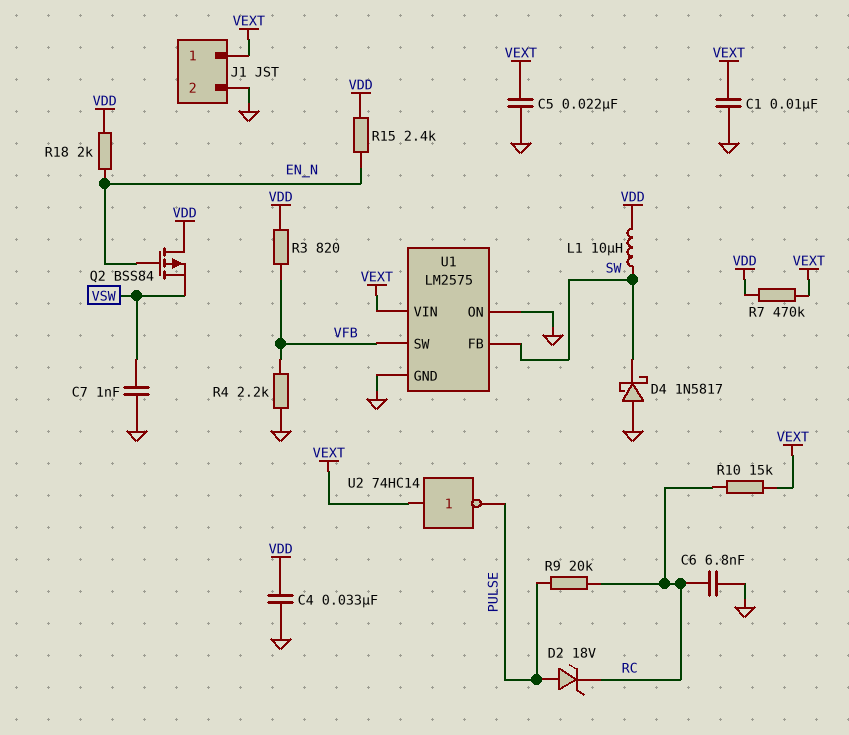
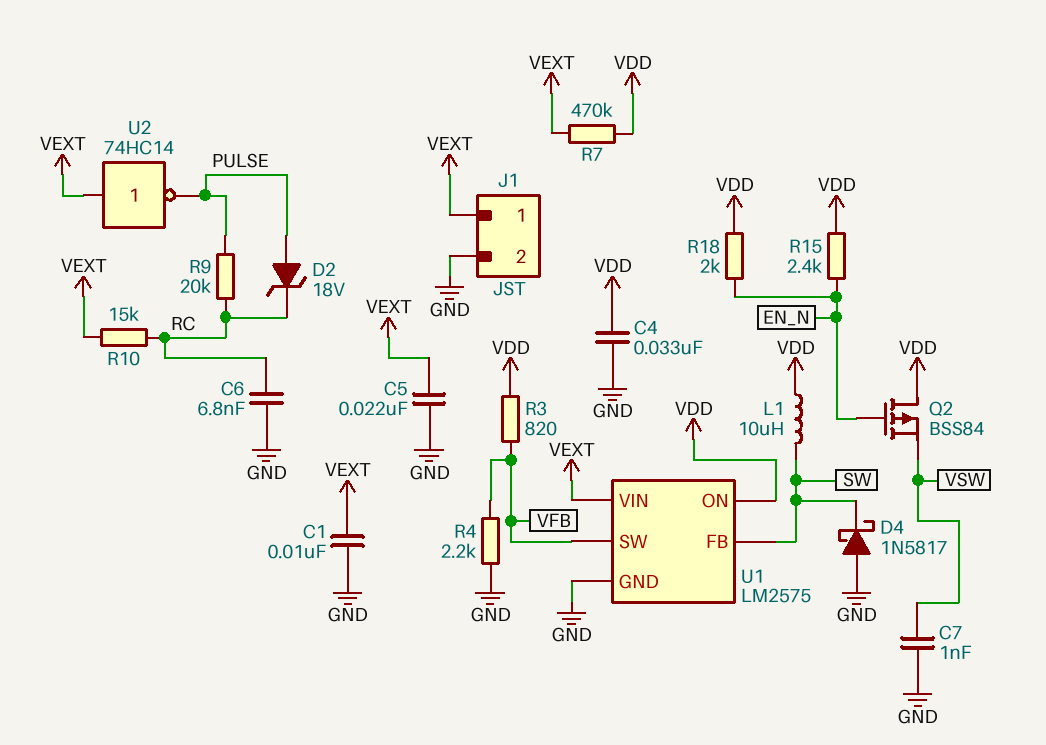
U1 pin ON: GND -> VDD

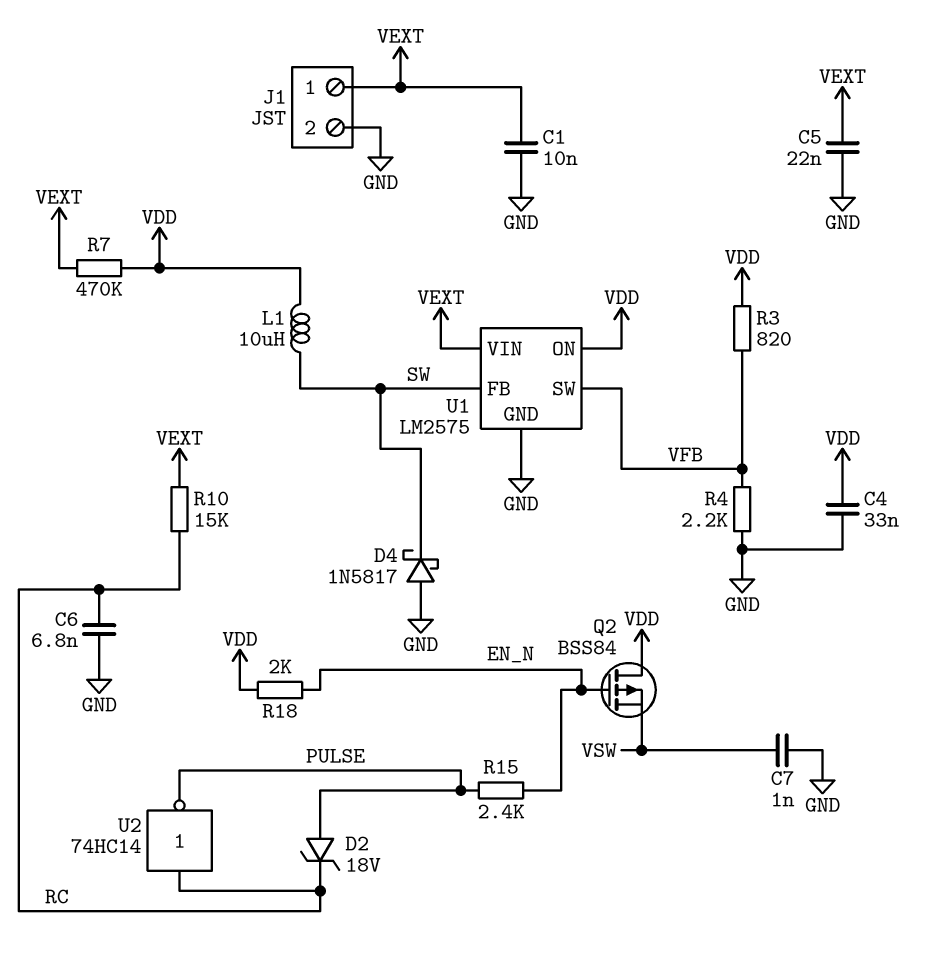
R9: 20k (PULSE, RC) -> none
R15: 2.4k (EN_N, VDD) -> 2.4k (EN_N, PULSE)
U2: NOT 74HC14 (in VEXT, out PULSE) -> NOT 74HC14 (in RC, out PULSE)

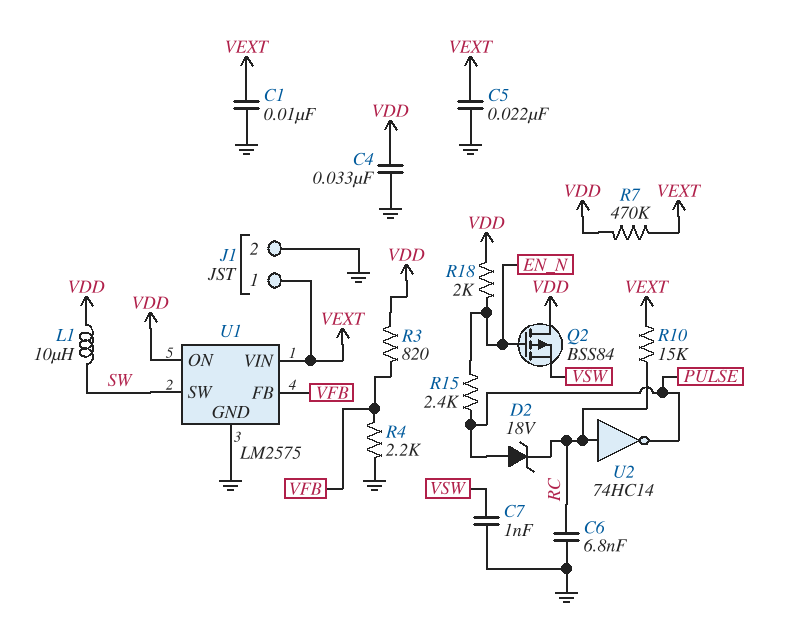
D4: schottky 1N5817 (A GND, K SW) -> none
U1 pin FB: SW -> VFB
U1 pin SW: VFB -> SW

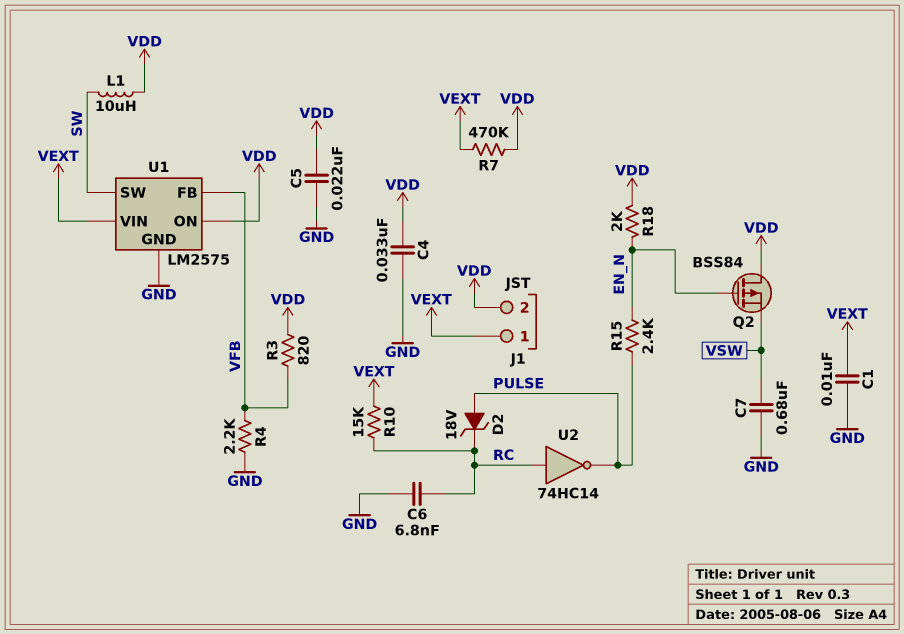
C5: 22nF (GND, VEXT) -> 22nF (GND, VDD)
C7: 1nF (GND, VSW) -> 680nF (GND, VSW)
J1 pin 2: GND -> VDD

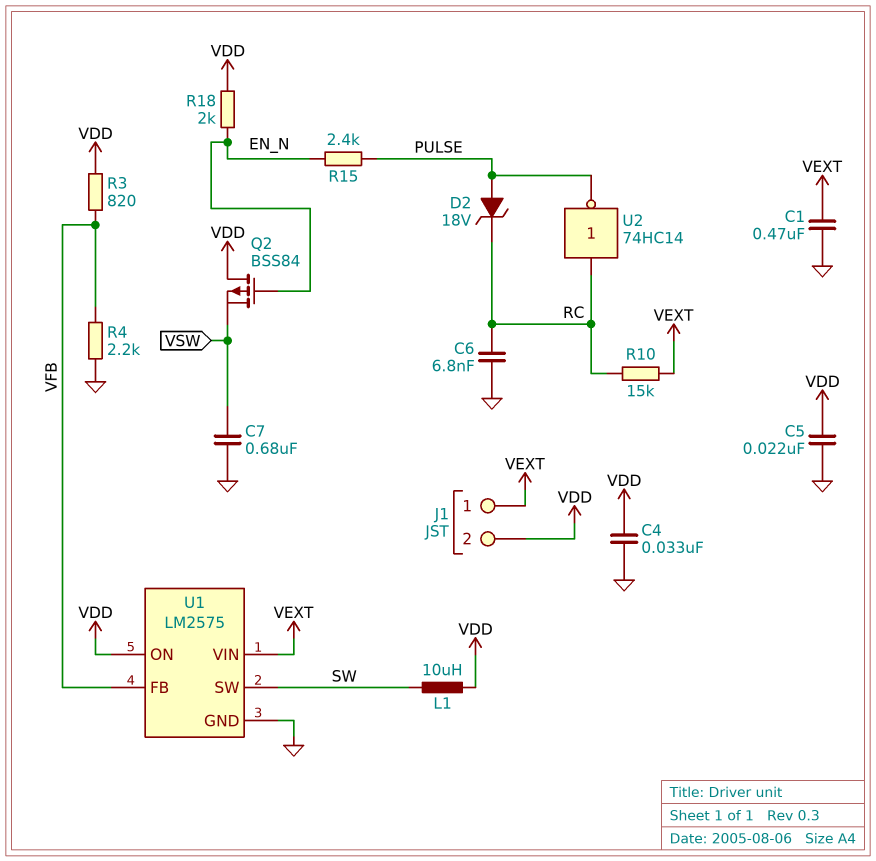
C1: 10nF (GND, VEXT) -> 470nF (GND, VEXT)
R7: 470k (VDD, VEXT) -> none

